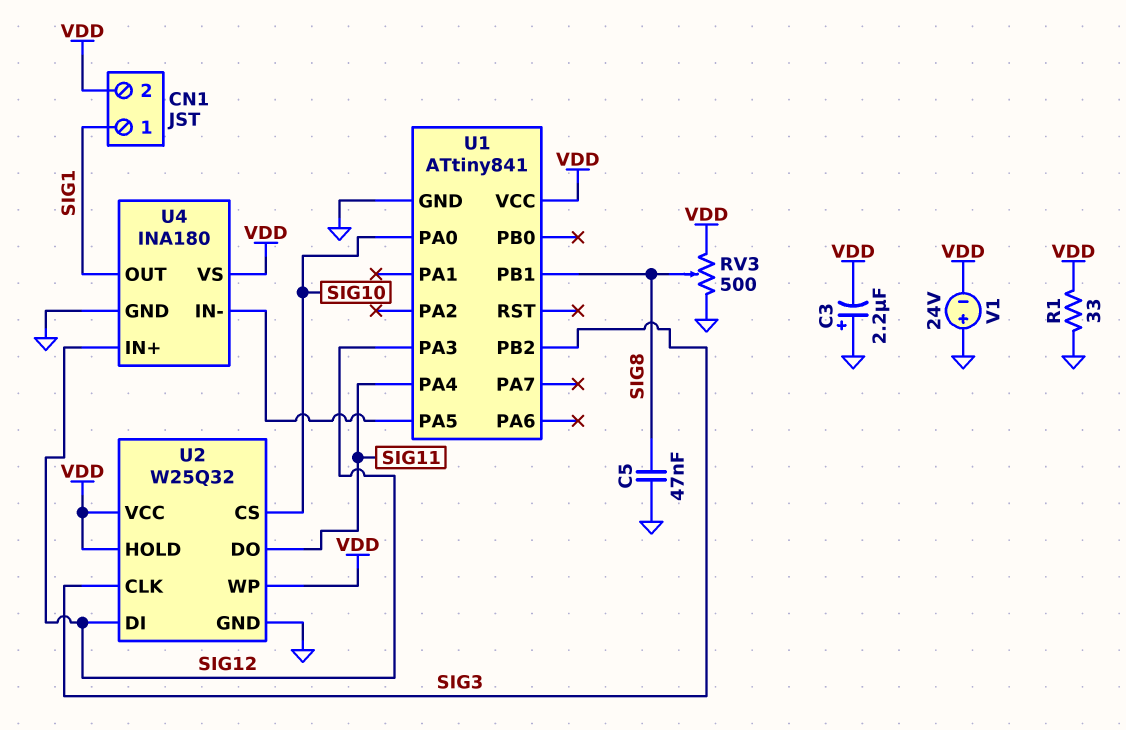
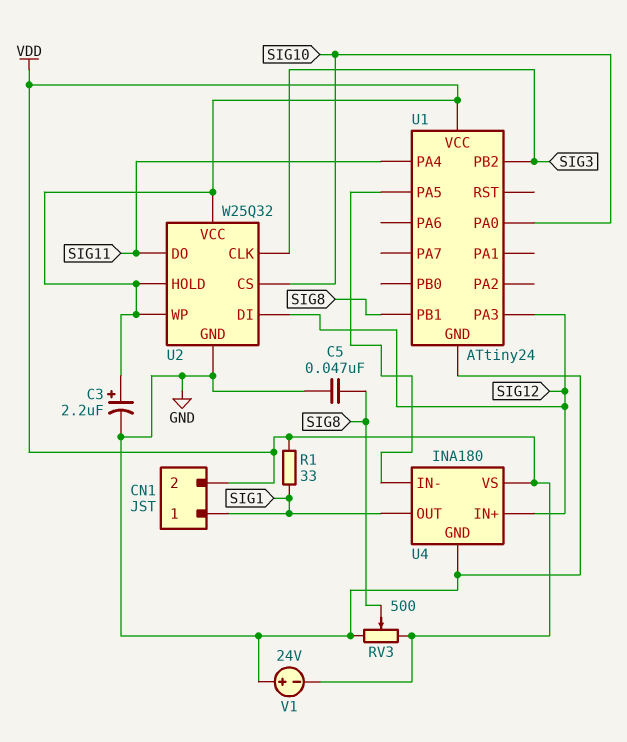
C3: 2.2uF (plus GND, minus VDD) -> 2.2uF (plus VDD, minus GND)
R1: 33 (GND, VDD) -> 33 (SIG1, VDD)
U1: ATtiny841 -> ATtiny24

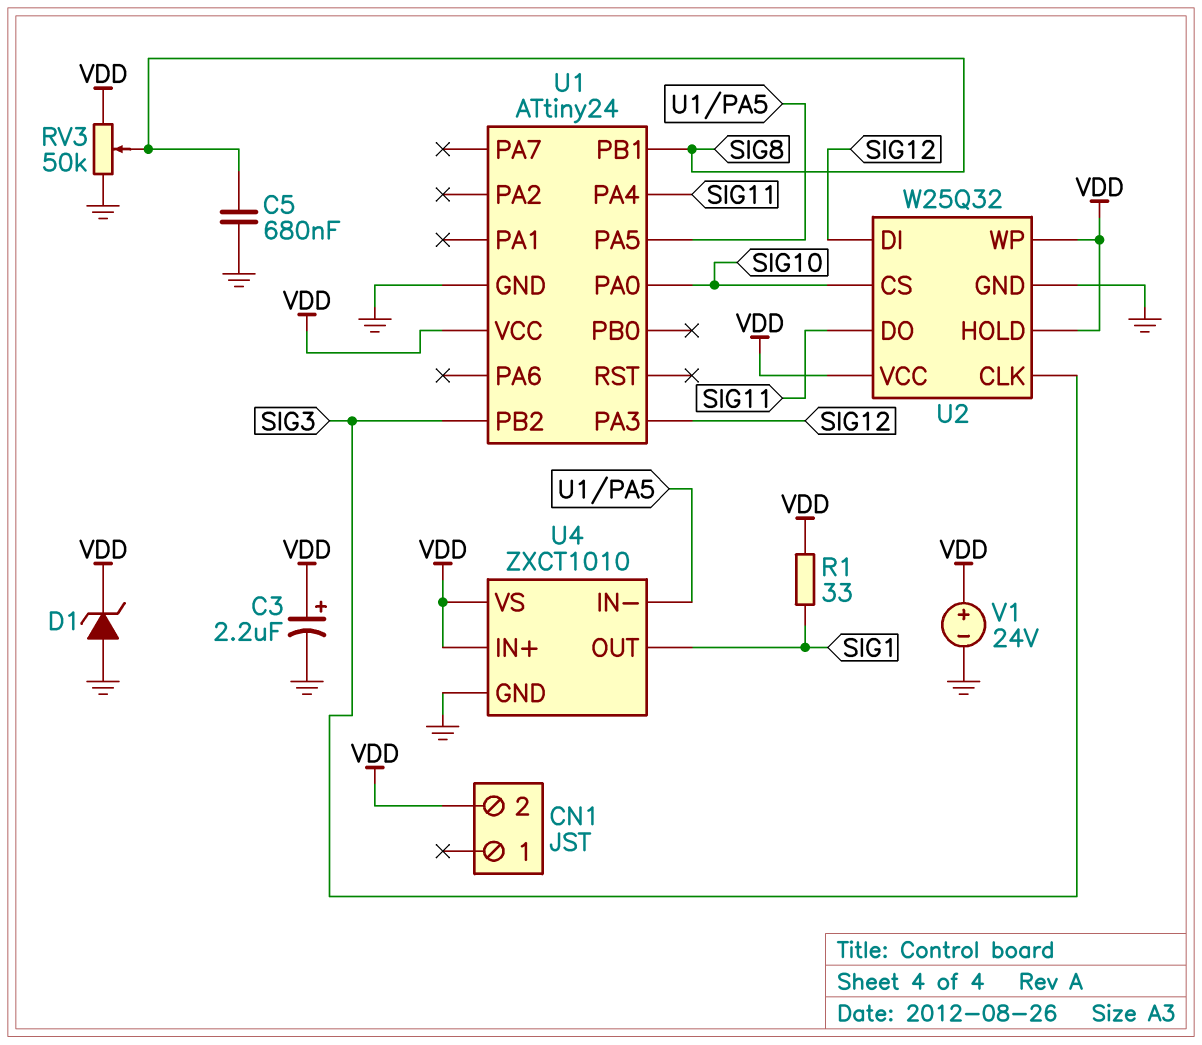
C5: 47nF (GND, SIG8) -> 680nF (GND, SIG8)
CN1 pin 1: SIG1 -> none
D1: none -> zener (A GND, K VDD)
RV3: 500 (GND, VDD, wiper SIG8) -> 50k (GND, VDD, wiper SIG8)
U4: INA180 -> ZXCT1010
U4 pin IN+: SIG12 -> VDD
V1: 24V (plus GND, minus VDD) -> 24V (plus VDD, minus GND)

